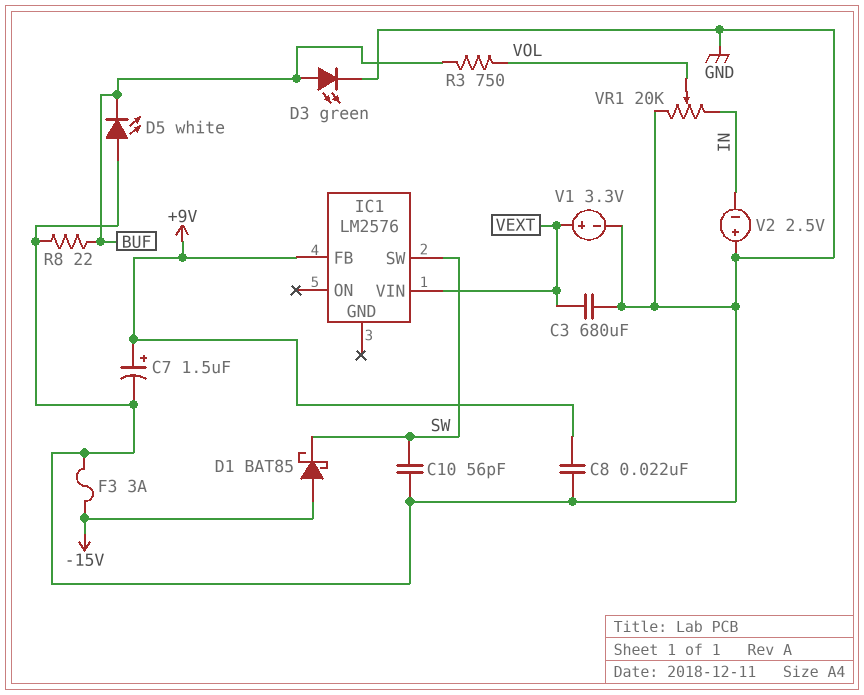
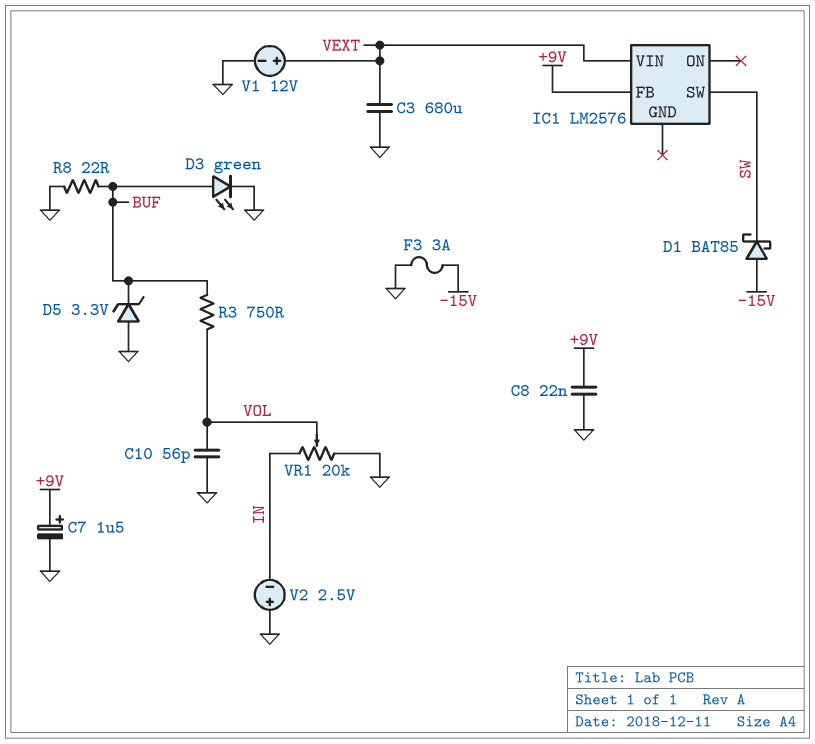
C10: 56pF (GND, SW) -> 56pF (GND, VOL)
D5: LED white (A GND, K BUF) -> zener 3.3V (A GND, K BUF)
V1: 3.3V (plus VEXT, minus GND) -> 12V (plus VEXT, minus GND)

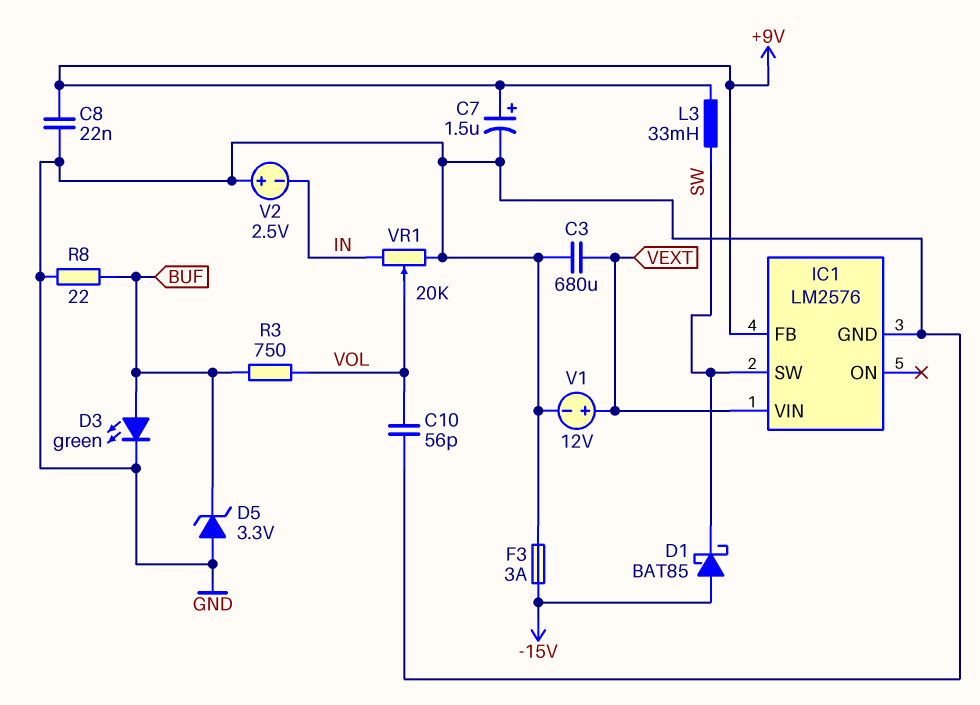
IC1 pin GND: none -> GND
L3: none -> 33mH (+9V, SW)

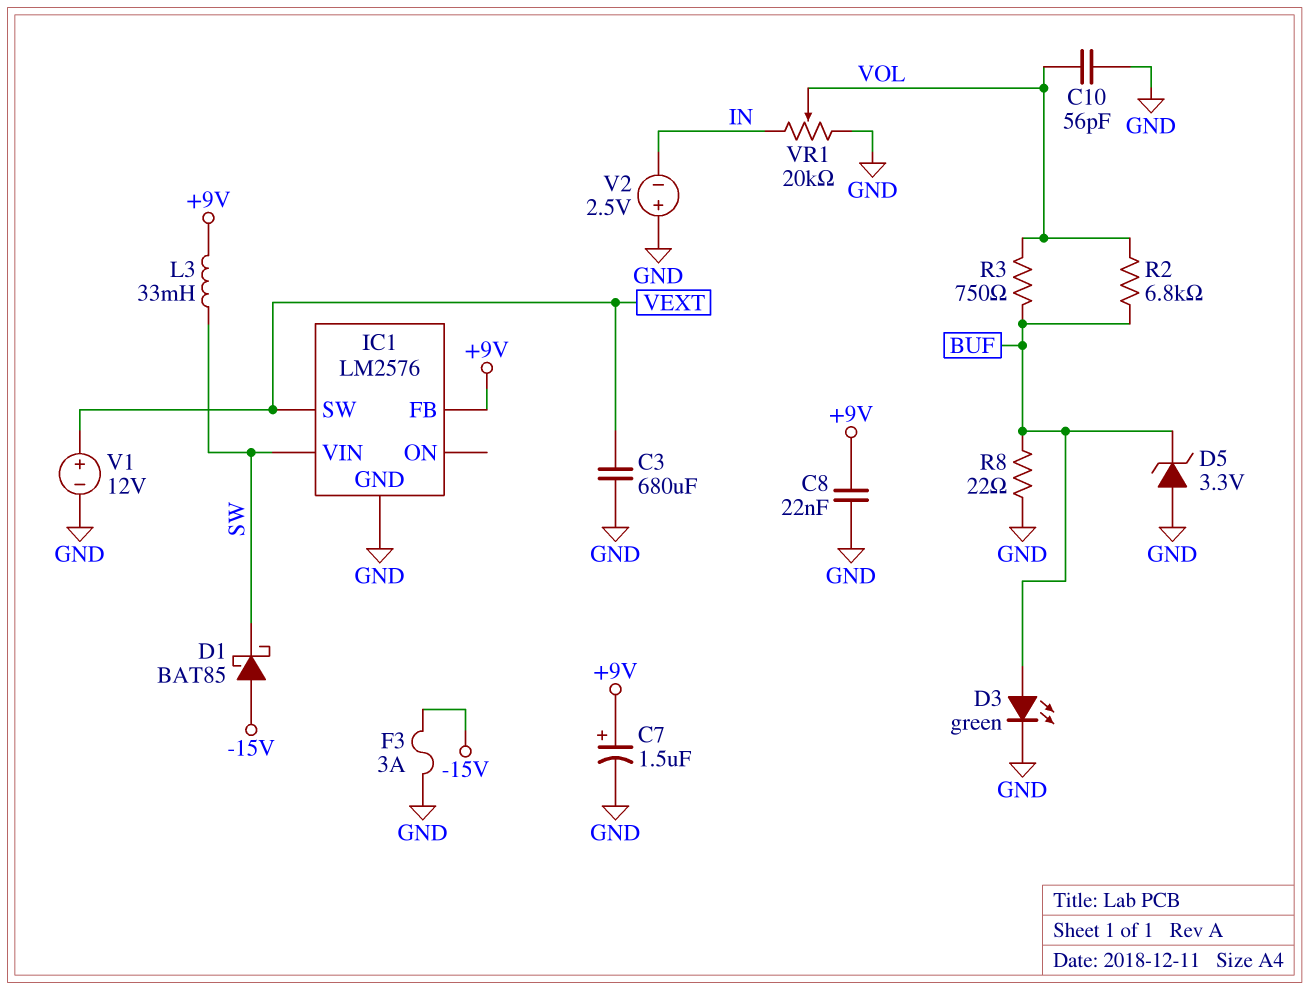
IC1 pin SW: SW -> VEXT
IC1 pin VIN: VEXT -> SW
R2: none -> 6.8k (BUF, VOL)

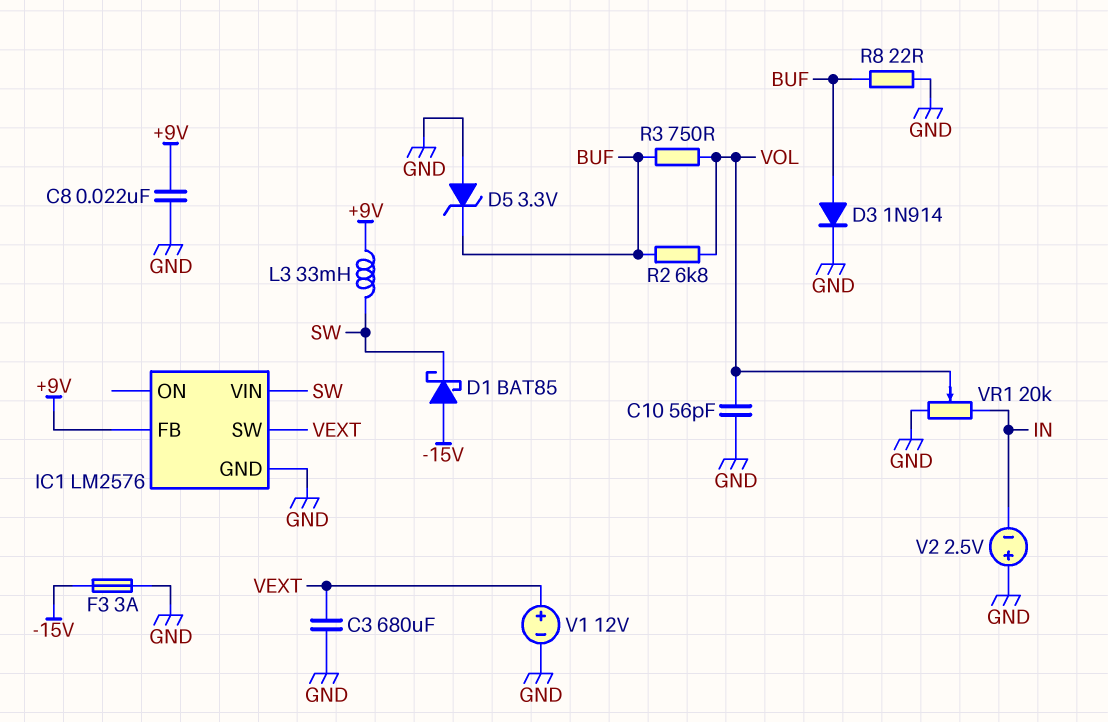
C7: 1.5uF (plus +9V, minus GND) -> none
D3: LED green (A BUF, K GND) -> diode 1N914 (A BUF, K GND)

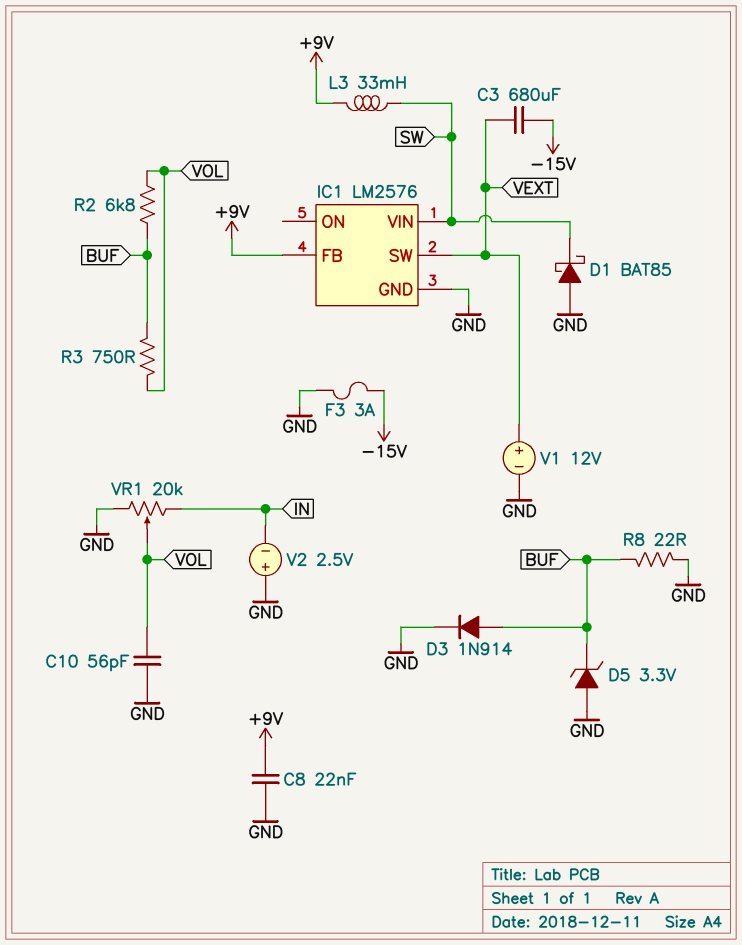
C3: 680uF (GND, VEXT) -> 680uF (-15V, VEXT)
D1: schottky BAT85 (A -15V, K SW) -> schottky BAT85 (A GND, K SW)

